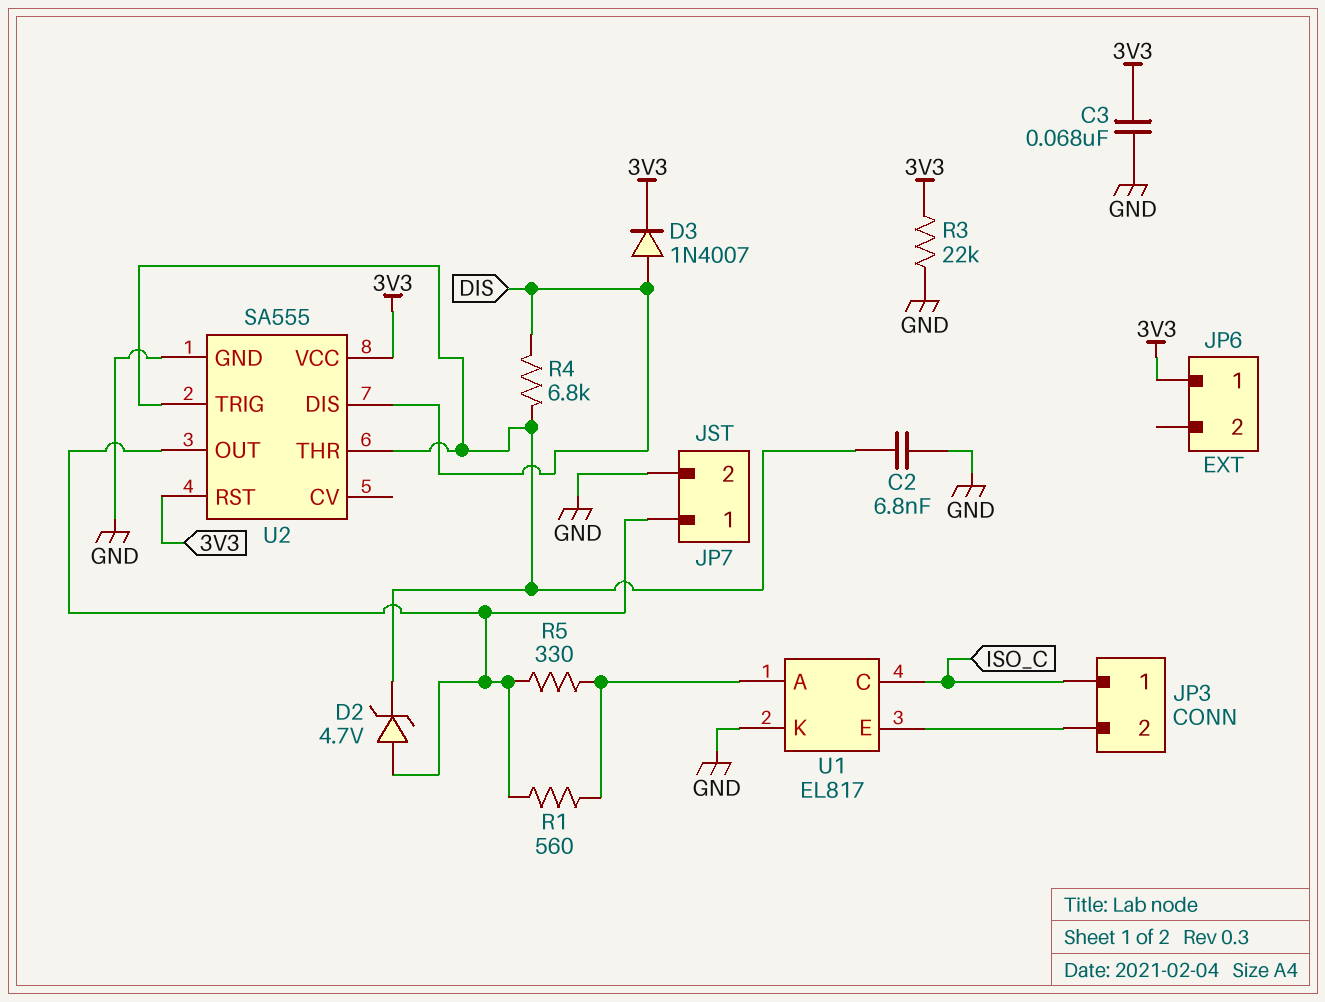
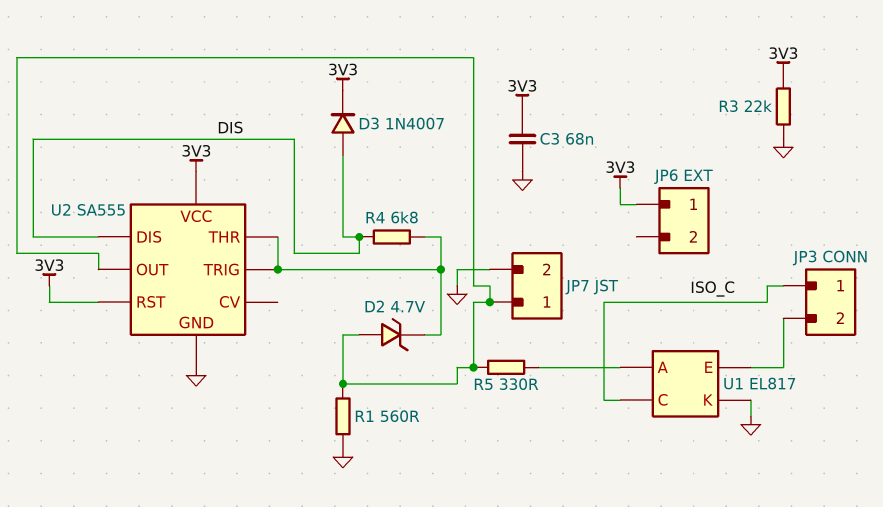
C2: 6.8nF (GND, U2/THR) -> none
R1: 560 (JP7/1, U1/A) -> 560 (GND, JP7/1)

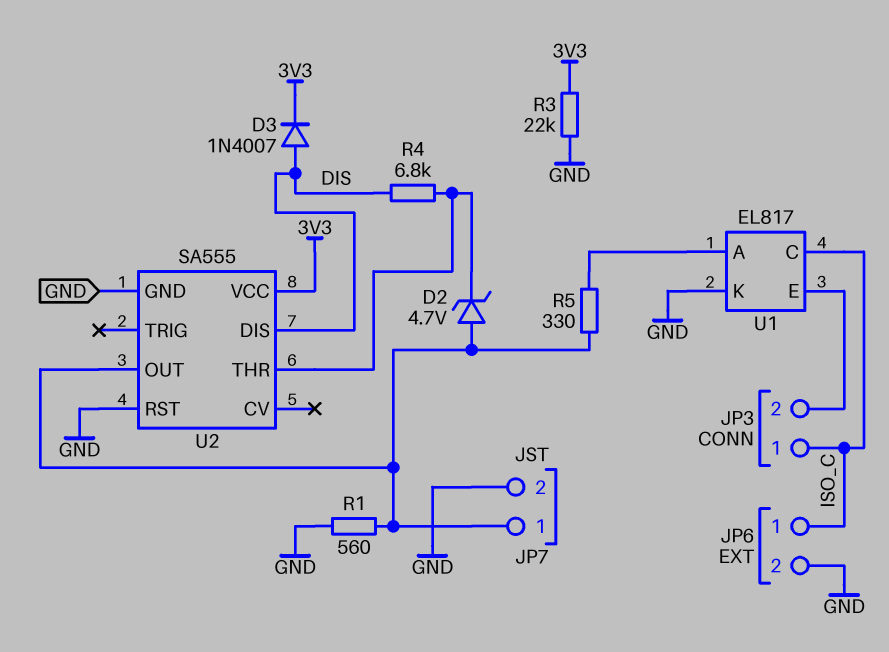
C3: 68nF (3V3, GND) -> none
JP6 pin 1: 3V3 -> ISO_C
JP6 pin 2: none -> GND
U2 pin RST: 3V3 -> GND
U2 pin TRIG: U2/THR -> none

